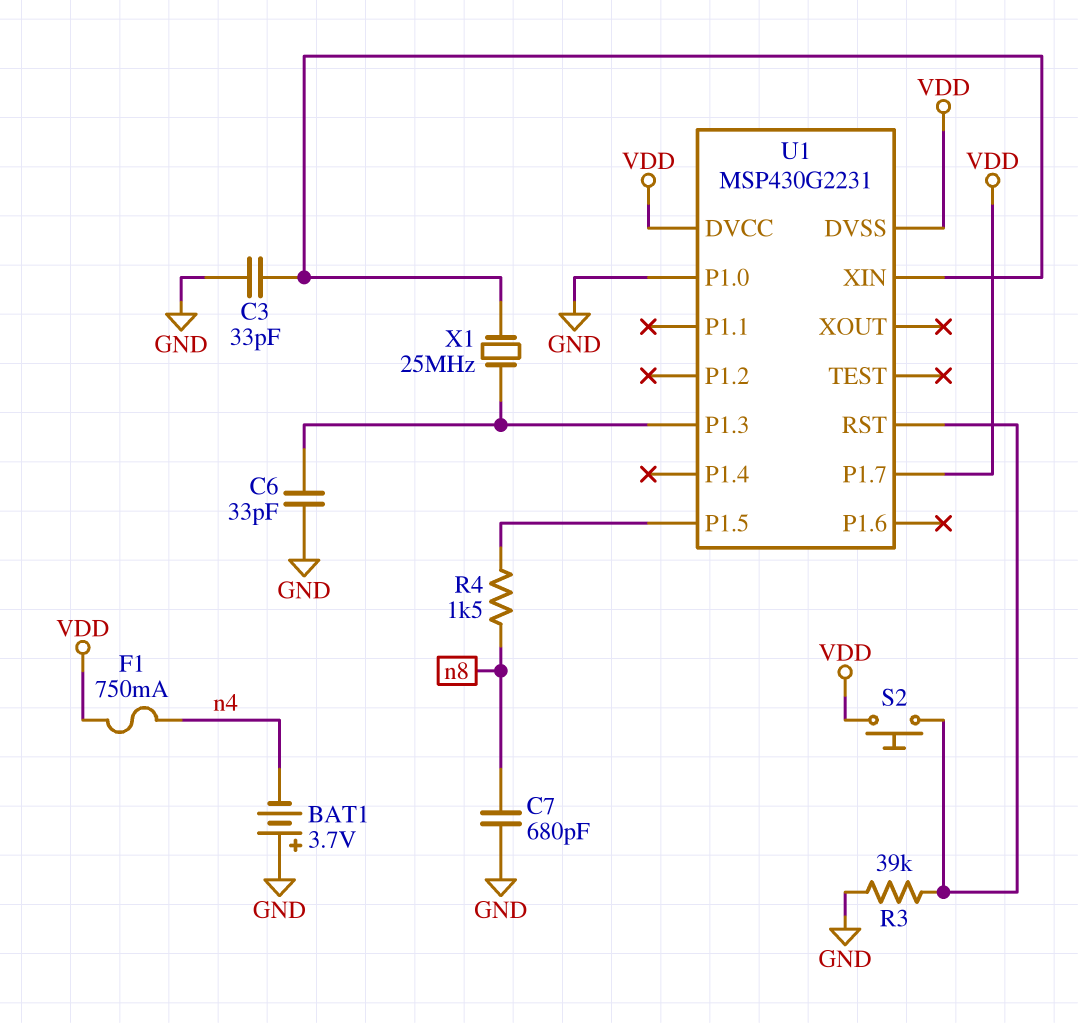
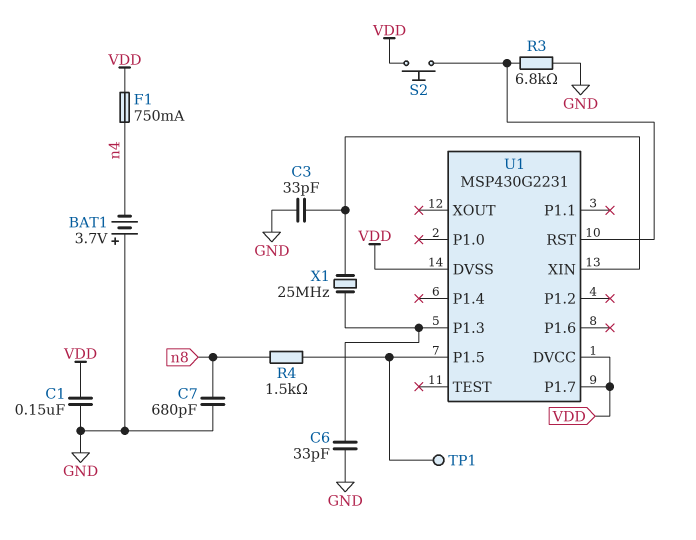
C1: none -> 150nF (GND, VDD)
R3: 39k (GND, U1/RST) -> 6.8k (GND, U1/RST)
TP1: none -> test point (U1/P1.5)
U1 pin P1.0: GND -> none

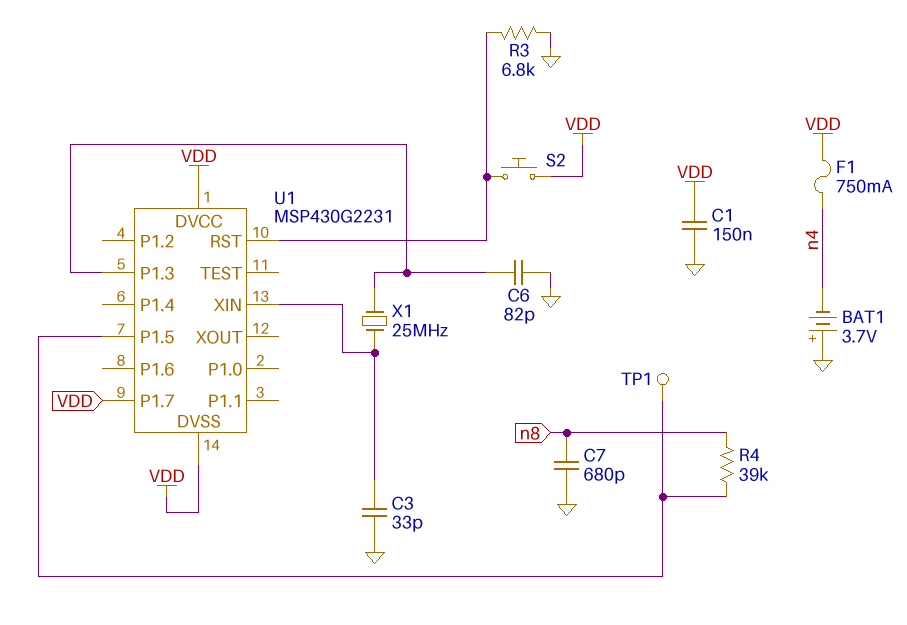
C6: 33pF (GND, U1/P1.3) -> 82pF (GND, U1/P1.3)
R4: 1.5k (U1/P1.5, n8) -> 39k (U1/P1.5, n8)

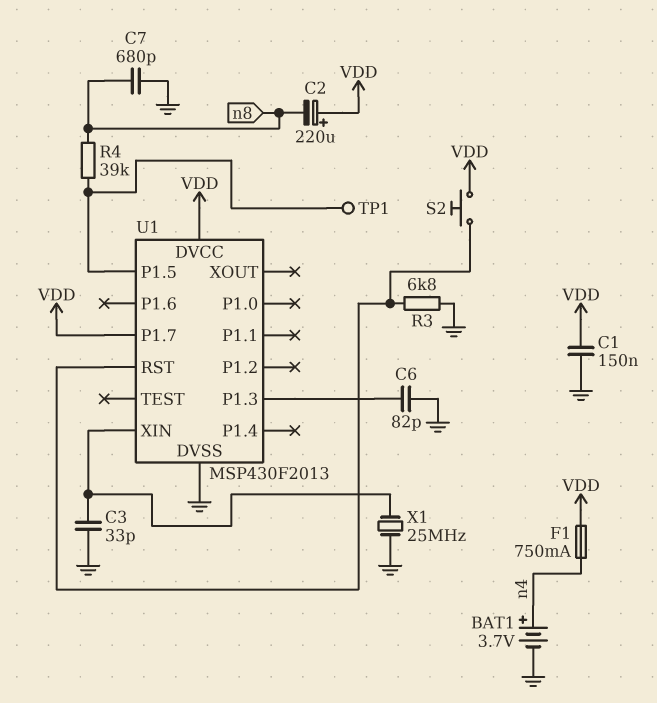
BAT1: 3.7V (plus GND, minus n4) -> 3.7V (plus n4, minus GND)
C2: none -> 220uF (plus VDD, minus n8)
U1: MSP430G2231 -> MSP430F2013
U1 pin DVSS: VDD -> GND
X1: 25MHz (U1/P1.3, U1/XIN) -> 25MHz (GND, U1/XIN)

